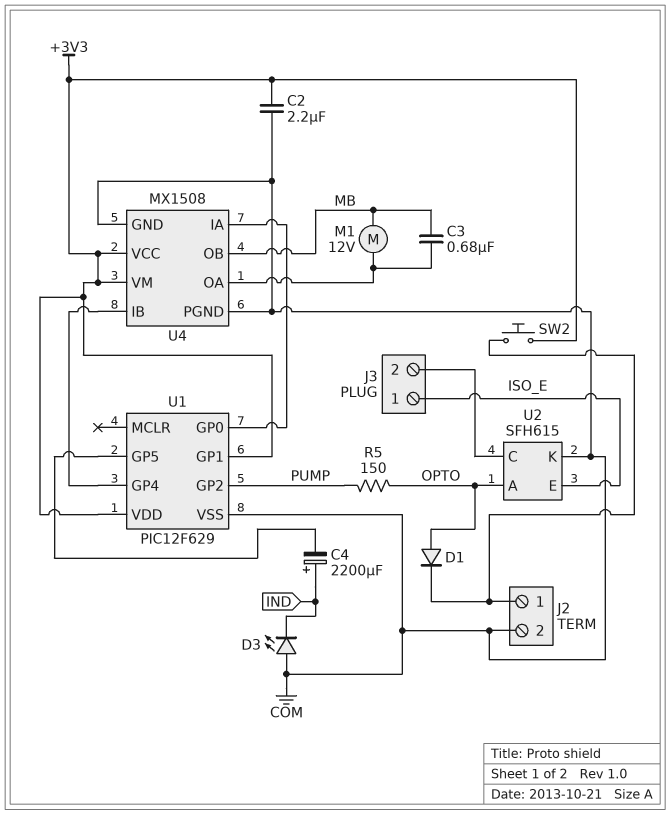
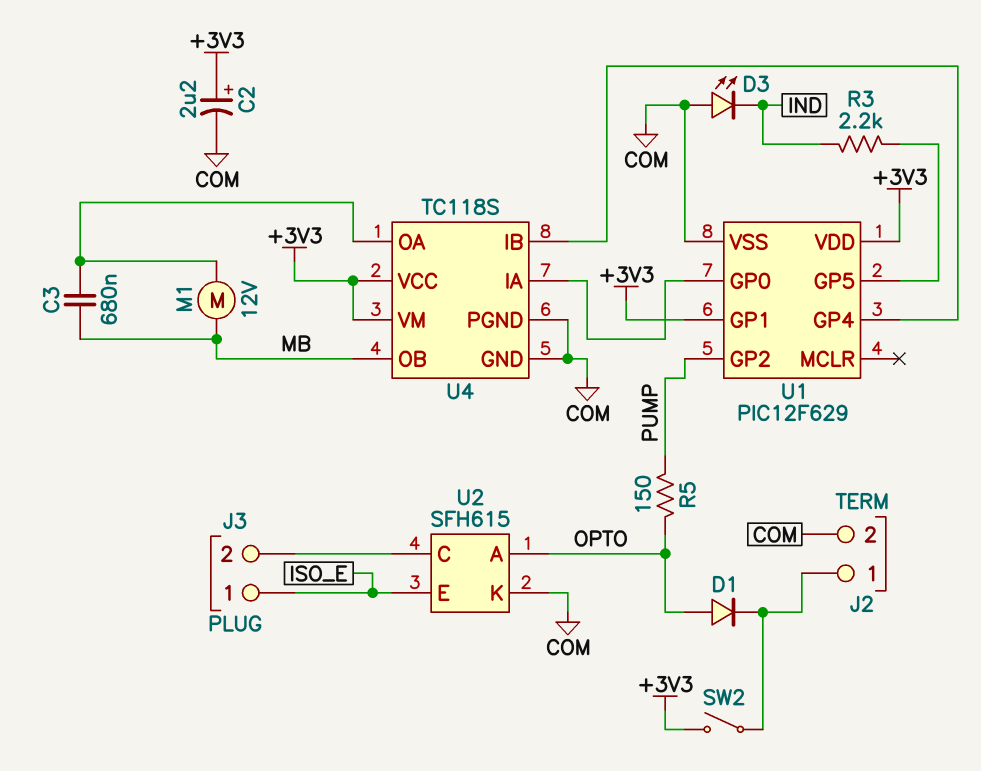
C2: 2.2uF (+3V3, COM) -> 2.2uF (plus +3V3, minus COM)
C4: 2200uF (plus IND, minus U1/GP5) -> none
R3: none -> 2.2k (IND, U1/GP5)
SW2: button (+3V3, J2/1) -> switch (+3V3, J2/1)
U4: MX1508 -> TC118S

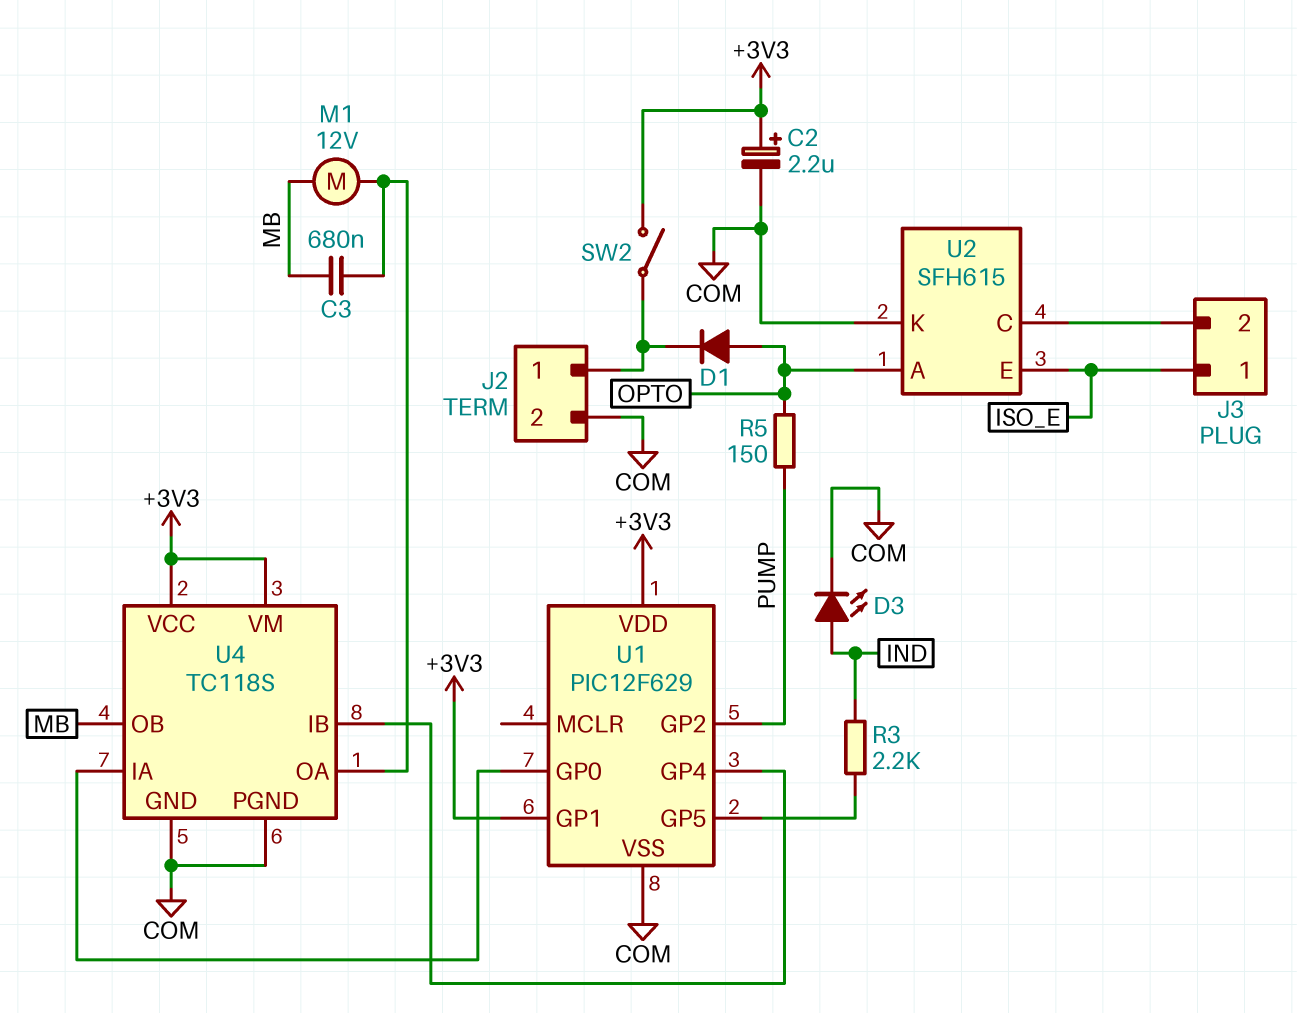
D3: LED (A COM, K IND) -> LED (A IND, K COM)

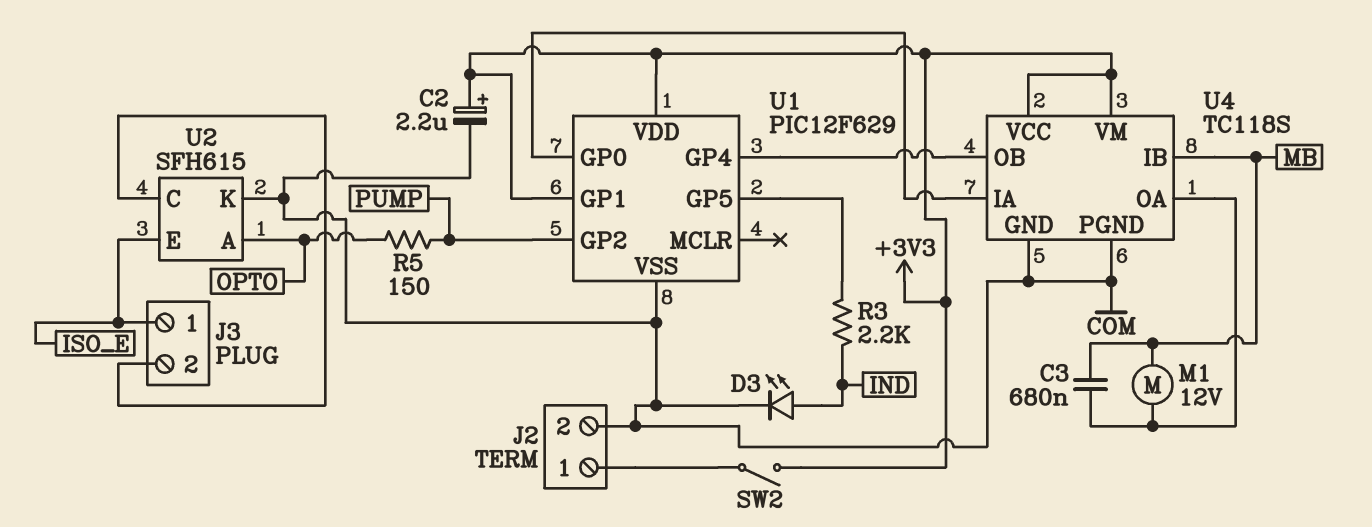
D1: diode (A OPTO, K J2/1) -> none
U4 pin IB: U1/GP4 -> MB
U4 pin OB: MB -> U1/GP4

